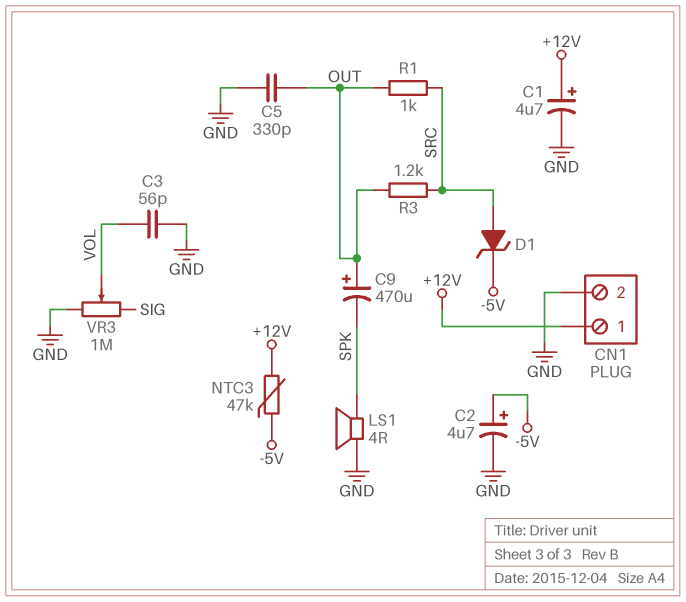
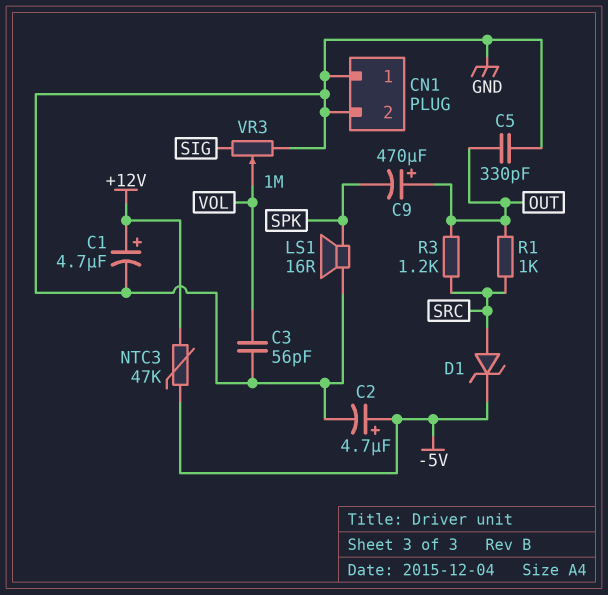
CN1 pin 1: +12V -> GND
LS1: speaker 4R (GND, SPK) -> speaker 16R (GND, SPK)

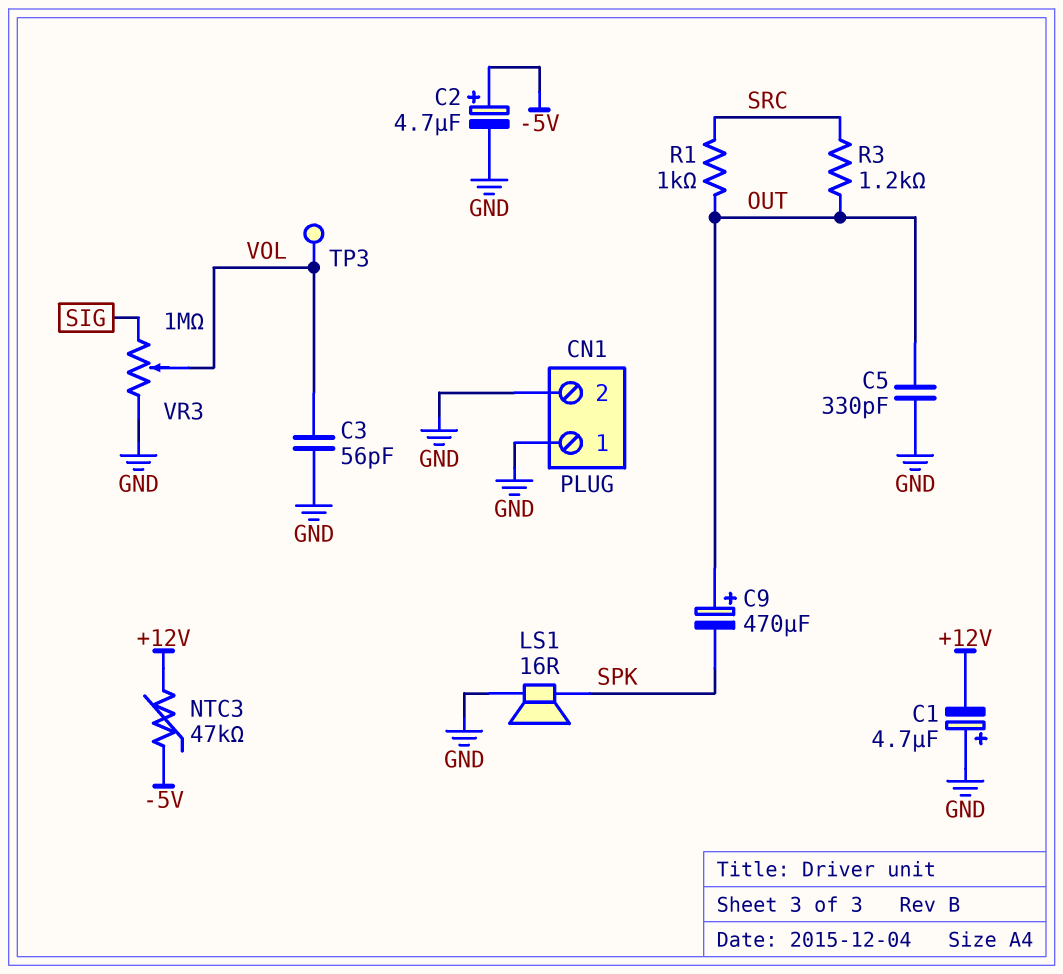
C1: 4.7uF (plus +12V, minus GND) -> 4.7uF (plus GND, minus +12V)
D1: zener (A SRC, K -5V) -> none
TP3: none -> test point (VOL)

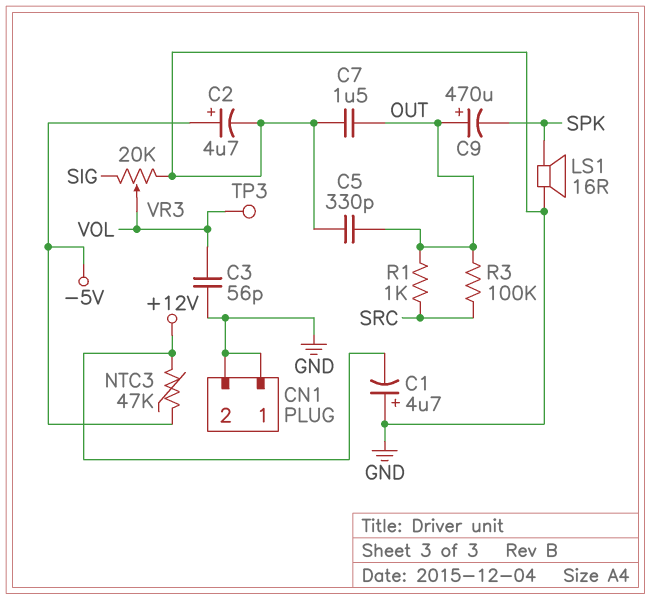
C7: none -> 1.5uF (GND, OUT)
R3: 1.2k (OUT, SRC) -> 100k (OUT, SRC)
VR3: 1M (GND, SIG, wiper VOL) -> 20k (GND, SIG, wiper VOL)

